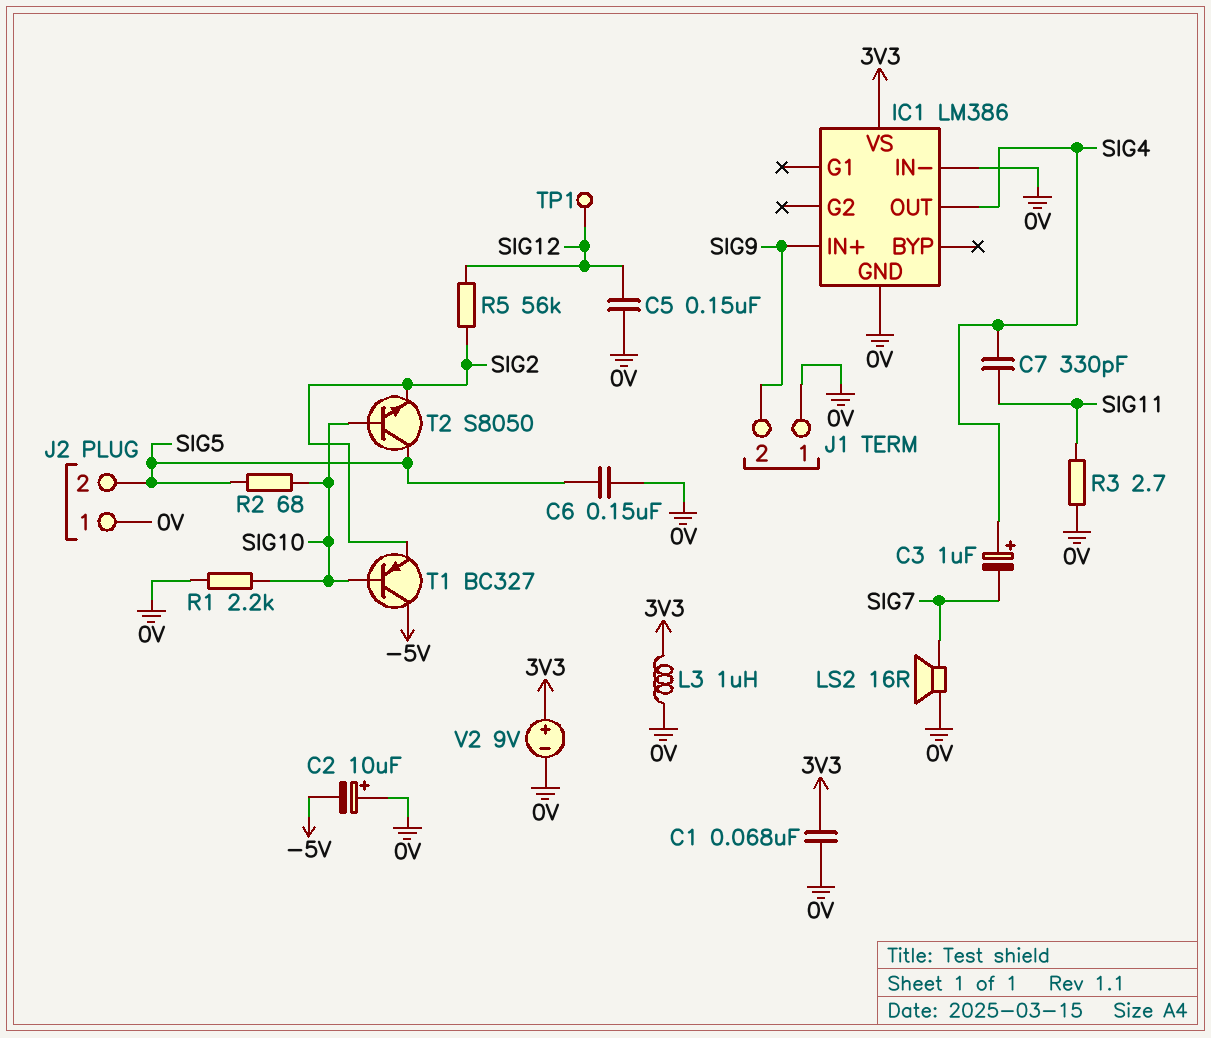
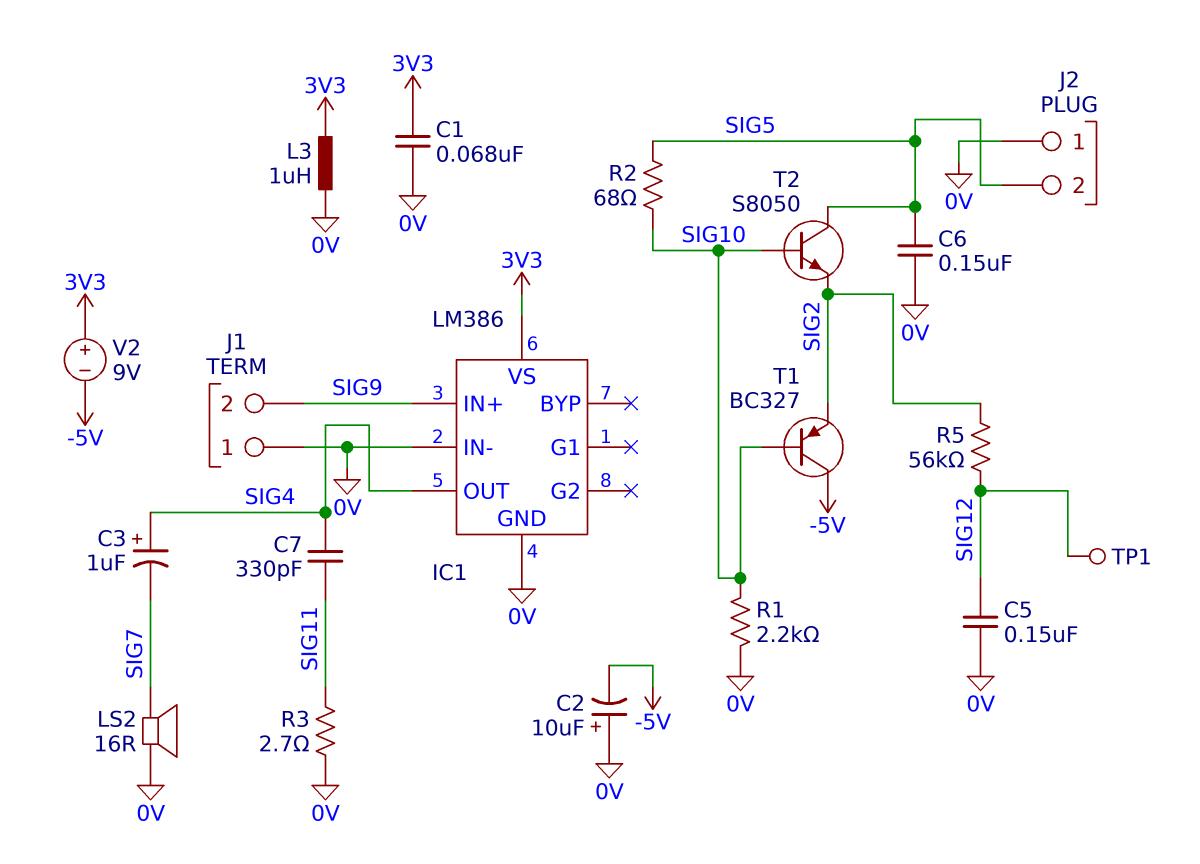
V2: 9V (plus 3V3, minus 0V) -> 9V (plus 3V3, minus -5V)

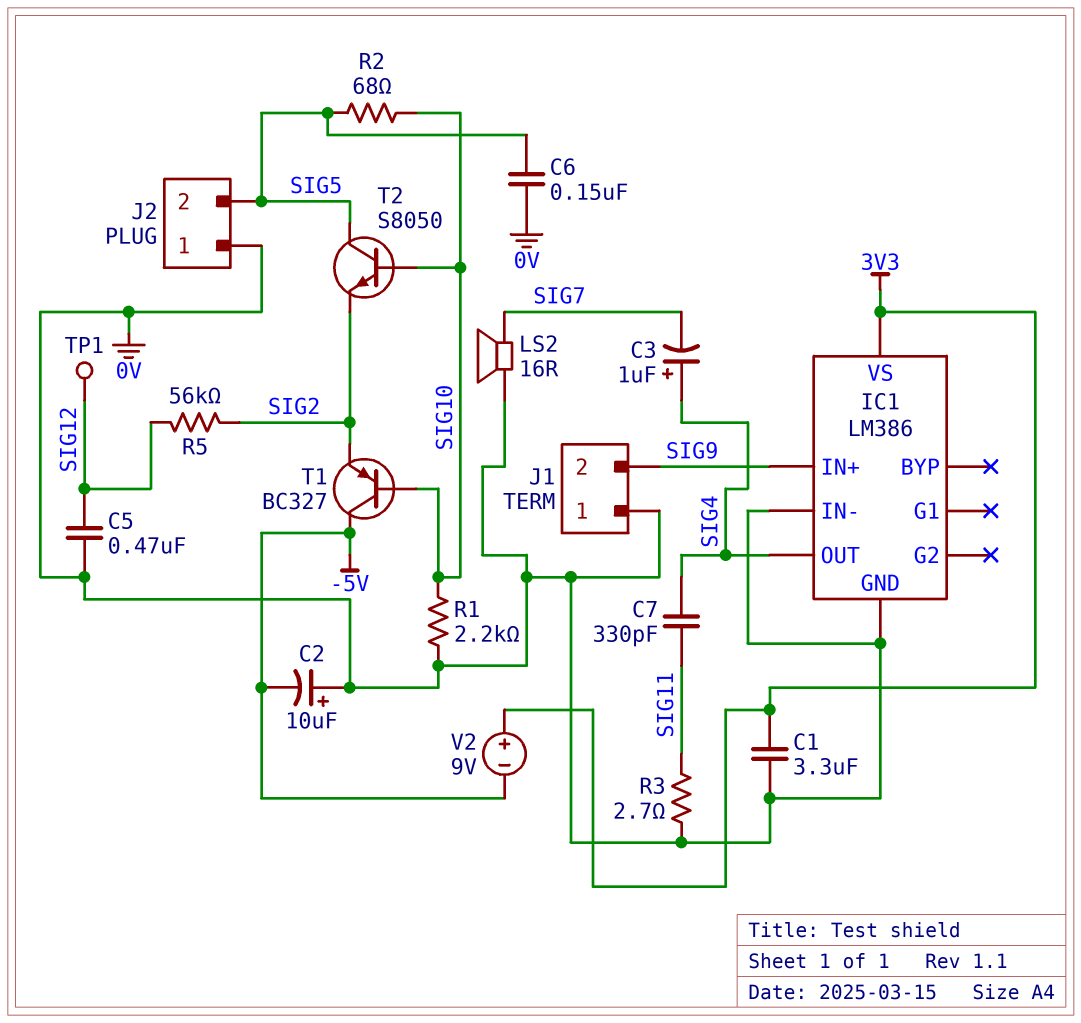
C1: 68nF (0V, 3V3) -> 3.3uF (0V, 3V3)
C5: 150nF (0V, SIG12) -> 470nF (0V, SIG12)
L3: 1uH (0V, 3V3) -> none

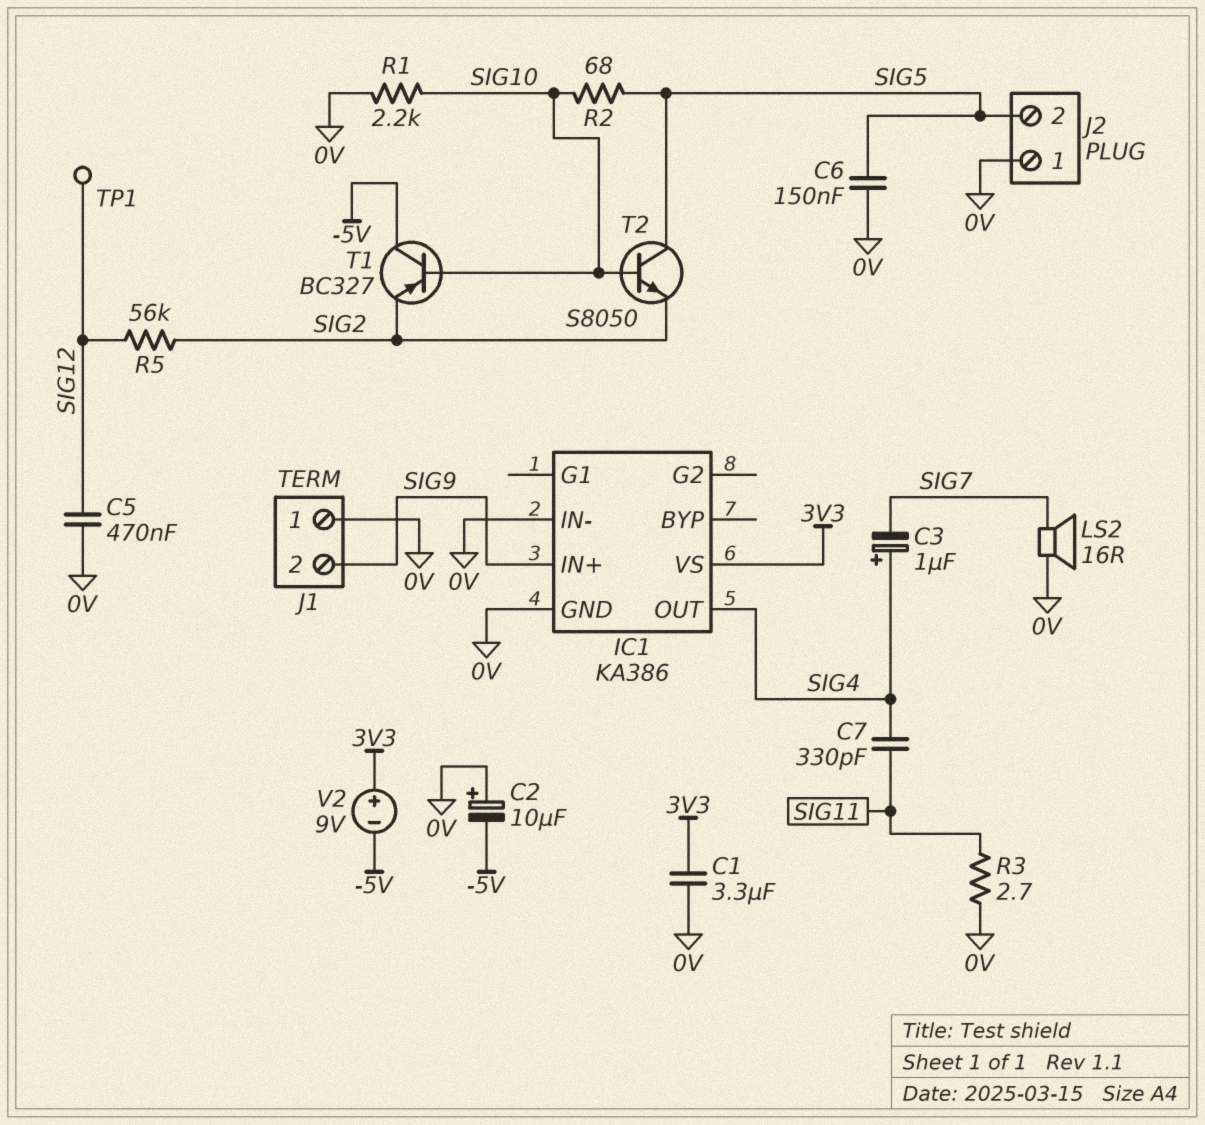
IC1: LM386 -> KA386

